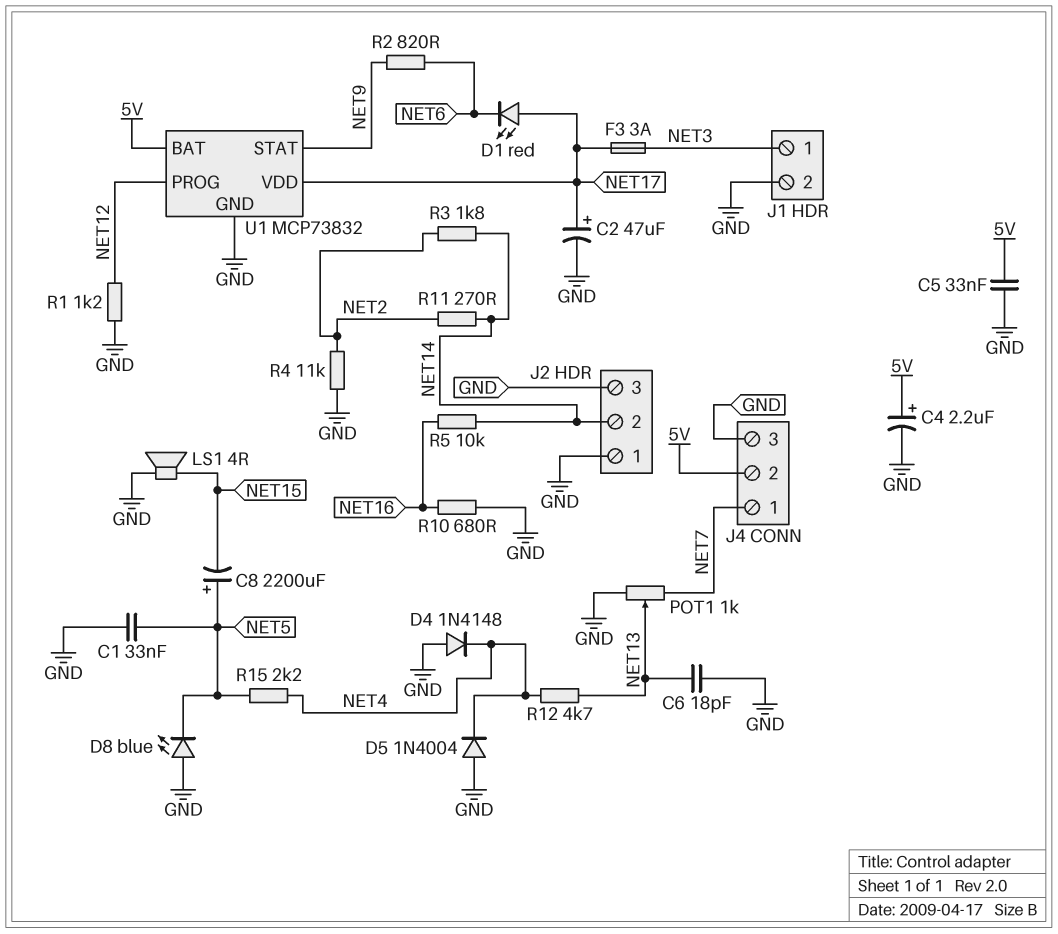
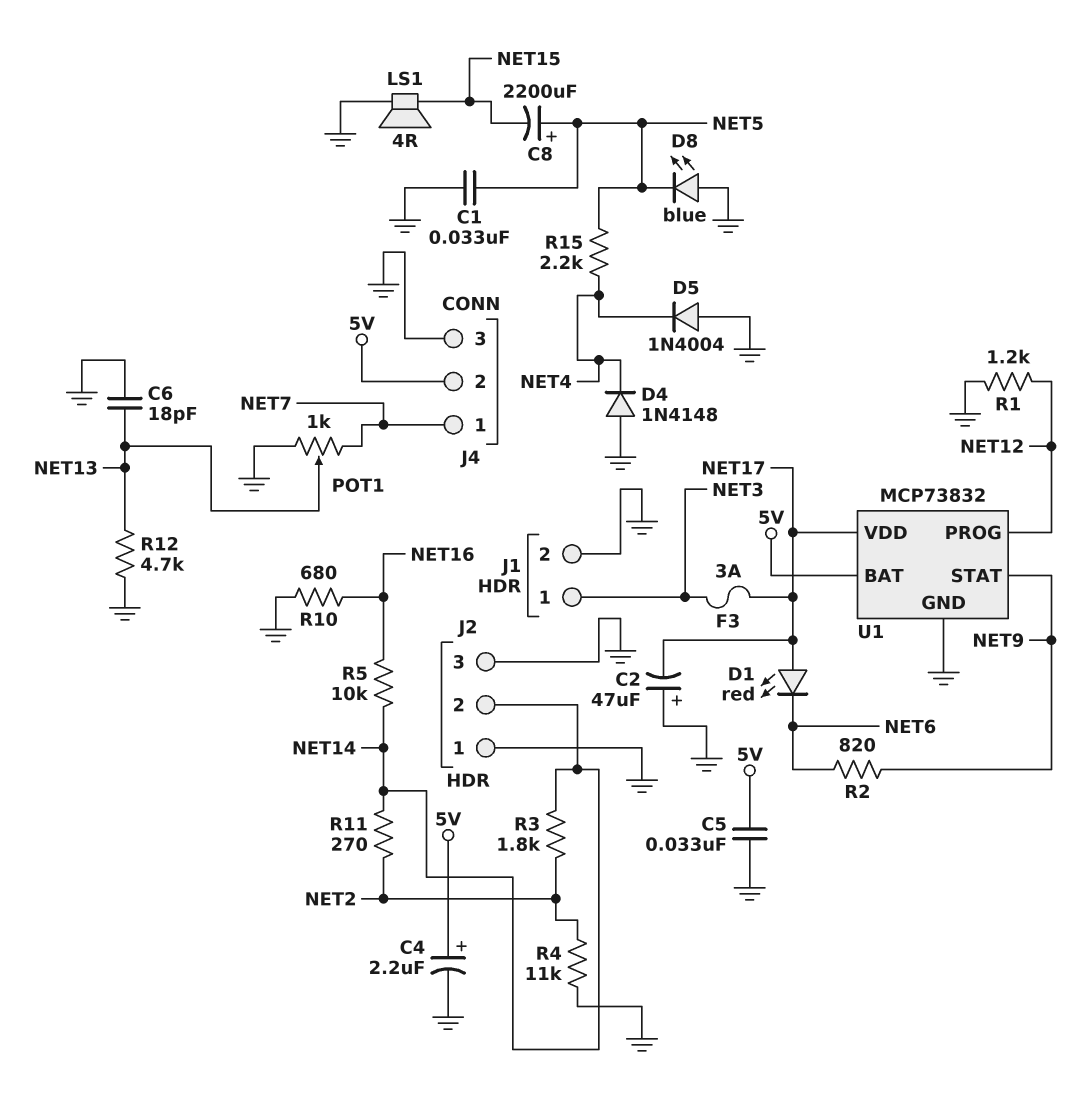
C2: 47uF (plus NET17, minus GND) -> 47uF (plus GND, minus NET17)
R12: 4.7k (NET4, NET13) -> 4.7k (GND, NET13)

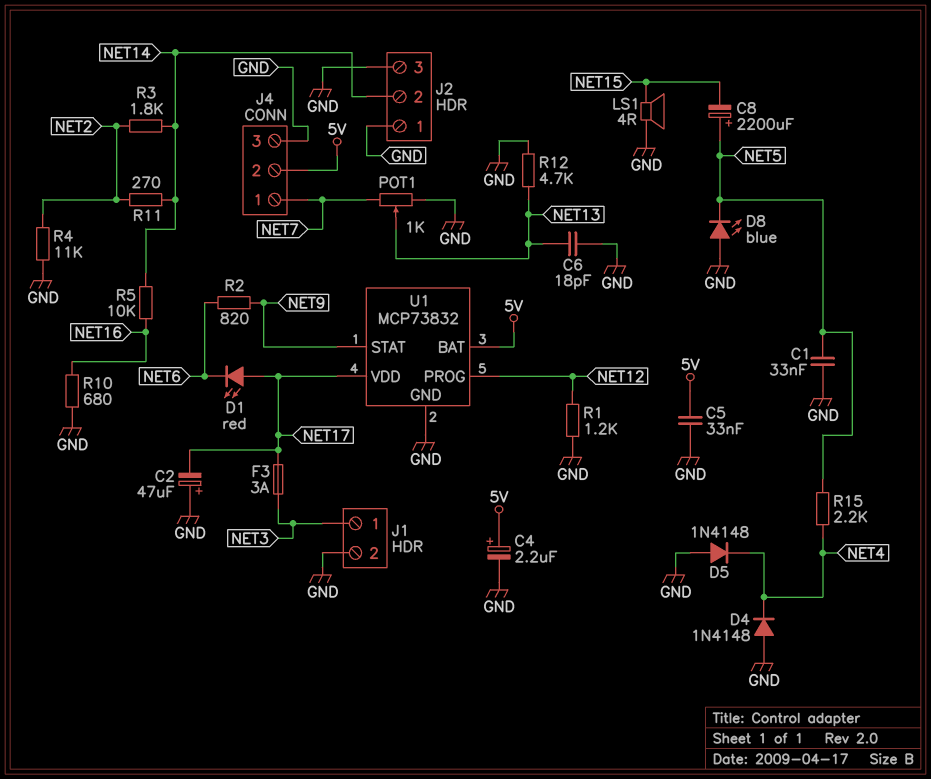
D5: diode 1N4004 (A GND, K NET4) -> diode 1N4148 (A GND, K NET4)

